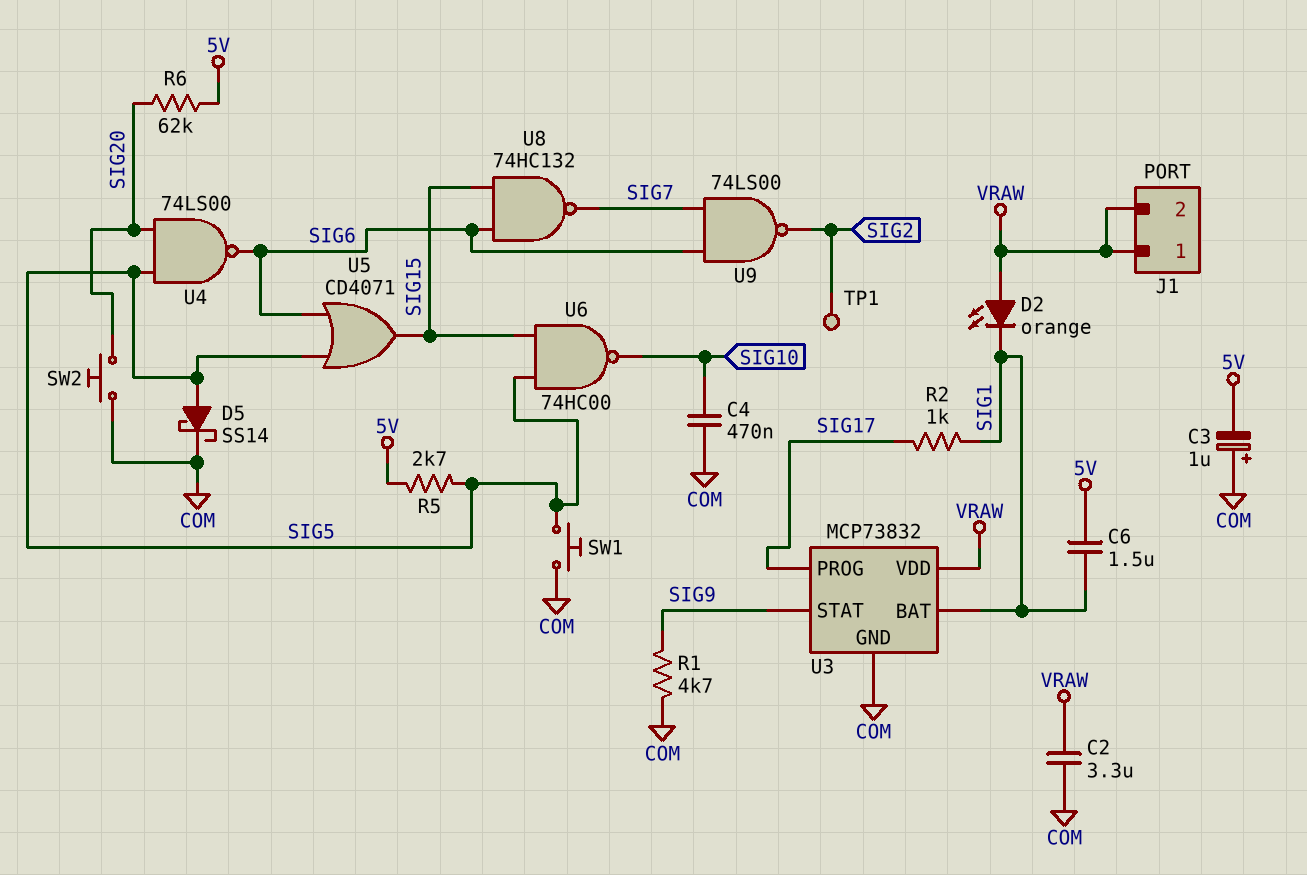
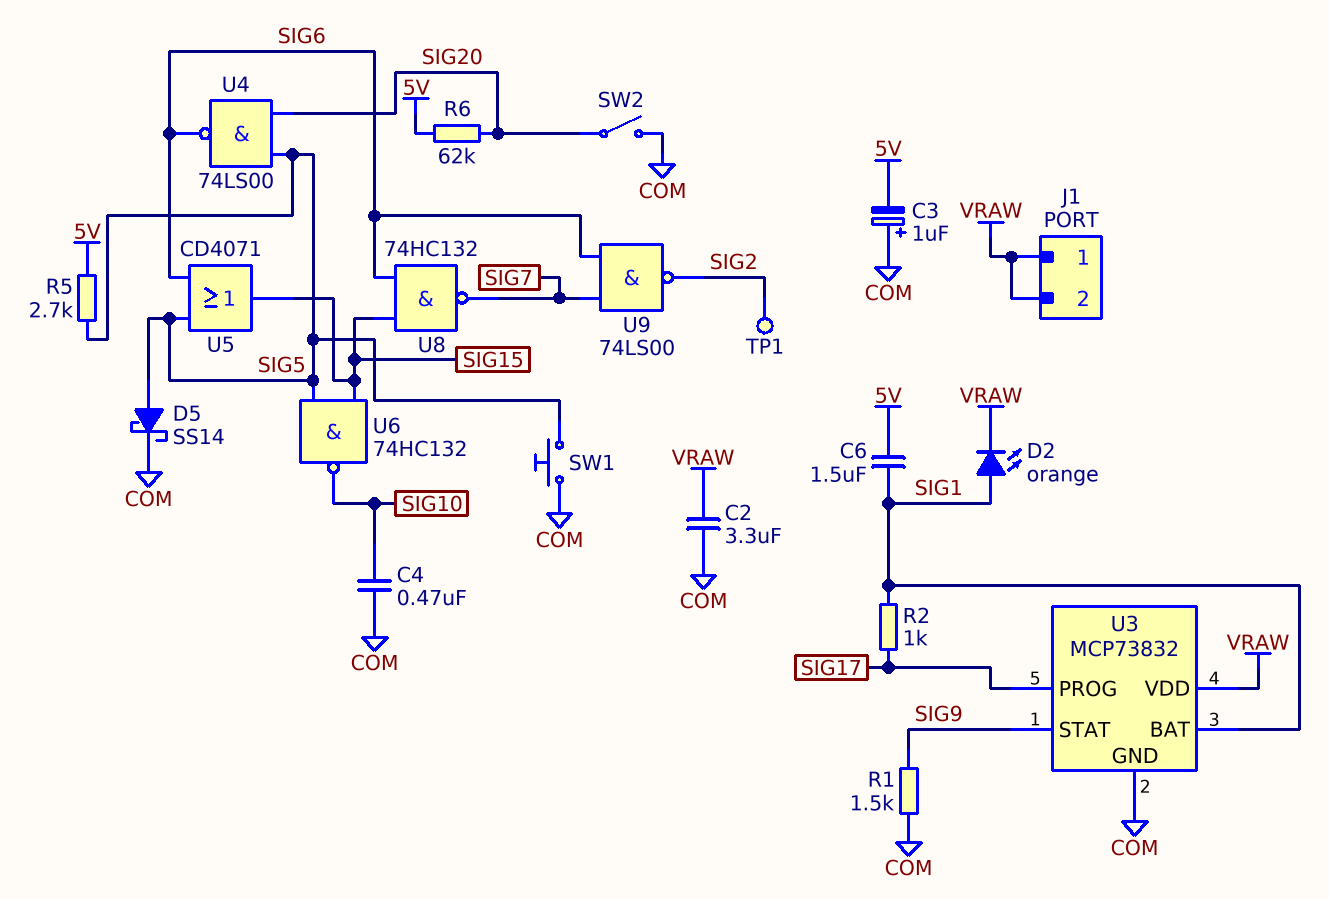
D2: LED orange (A VRAW, K SIG1) -> LED orange (A SIG1, K VRAW)
R1: 4.7k (COM, SIG9) -> 1.5k (COM, SIG9)
SW2: button (COM, SIG20) -> switch (COM, SIG20)
U6: NAND 74HC00 (in SIG5, in SIG15, out SIG10) -> NAND 74HC132 (in SIG5, in SIG15, out SIG10)

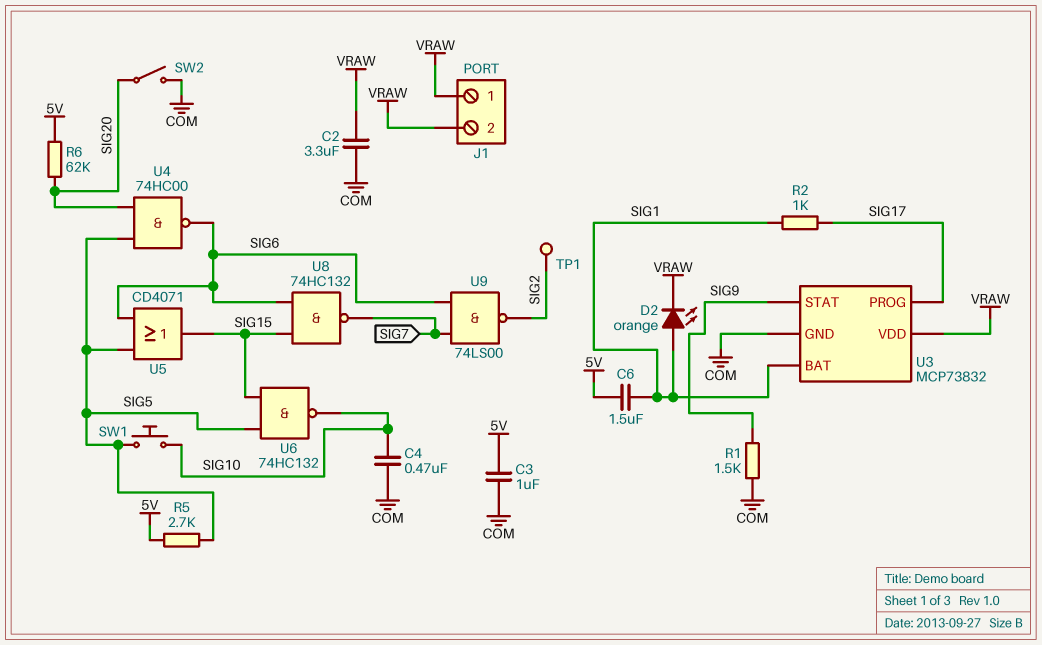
C3: 1uF (plus COM, minus 5V) -> 1uF (5V, COM)
D5: schottky SS14 (A SIG5, K COM) -> none
SW1: button (COM, SIG5) -> button (SIG5, SIG10)
U4: NAND 74LS00 (in SIG5, in SIG20, out SIG6) -> NAND 74HC00 (in SIG5, in SIG20, out SIG6)

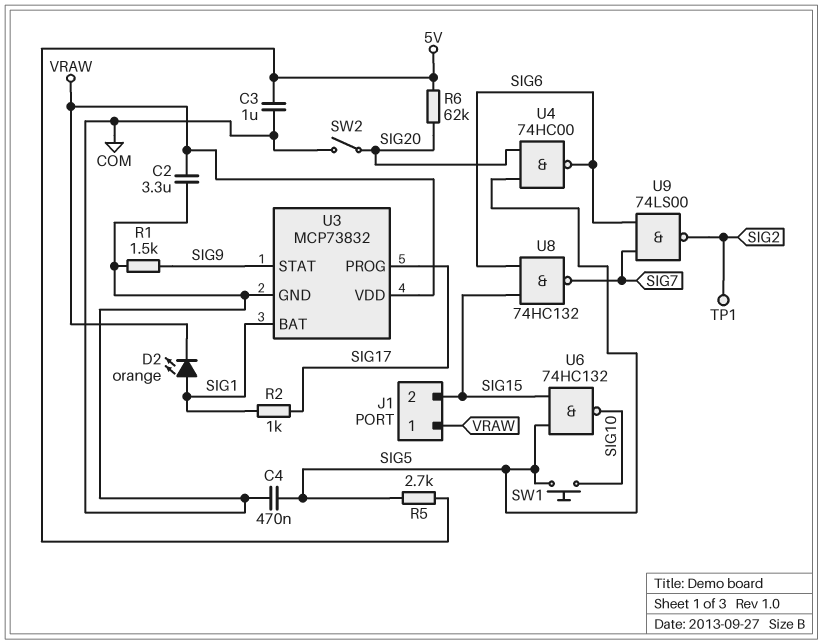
C4: 470nF (COM, SIG10) -> 470nF (COM, SIG5)
C6: 1.5uF (5V, SIG1) -> none
J1 pin 2: VRAW -> SIG15
U5: OR CD4071 (in SIG5, in SIG6, out SIG15) -> none

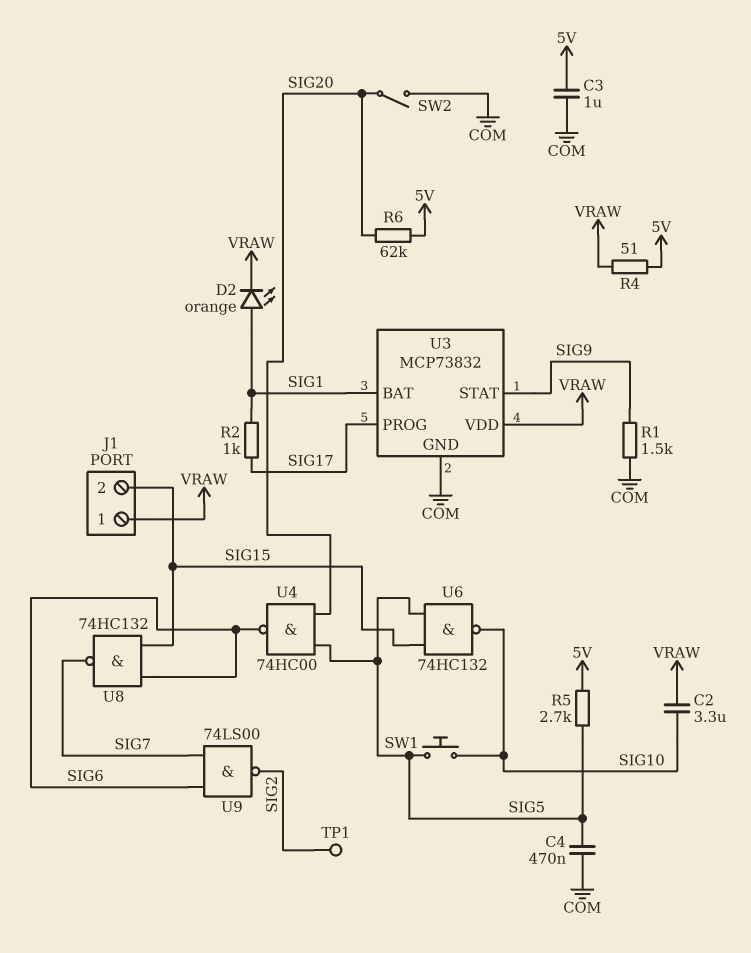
C2: 3.3uF (COM, VRAW) -> 3.3uF (SIG10, VRAW)
R4: none -> 51 (5V, VRAW)

